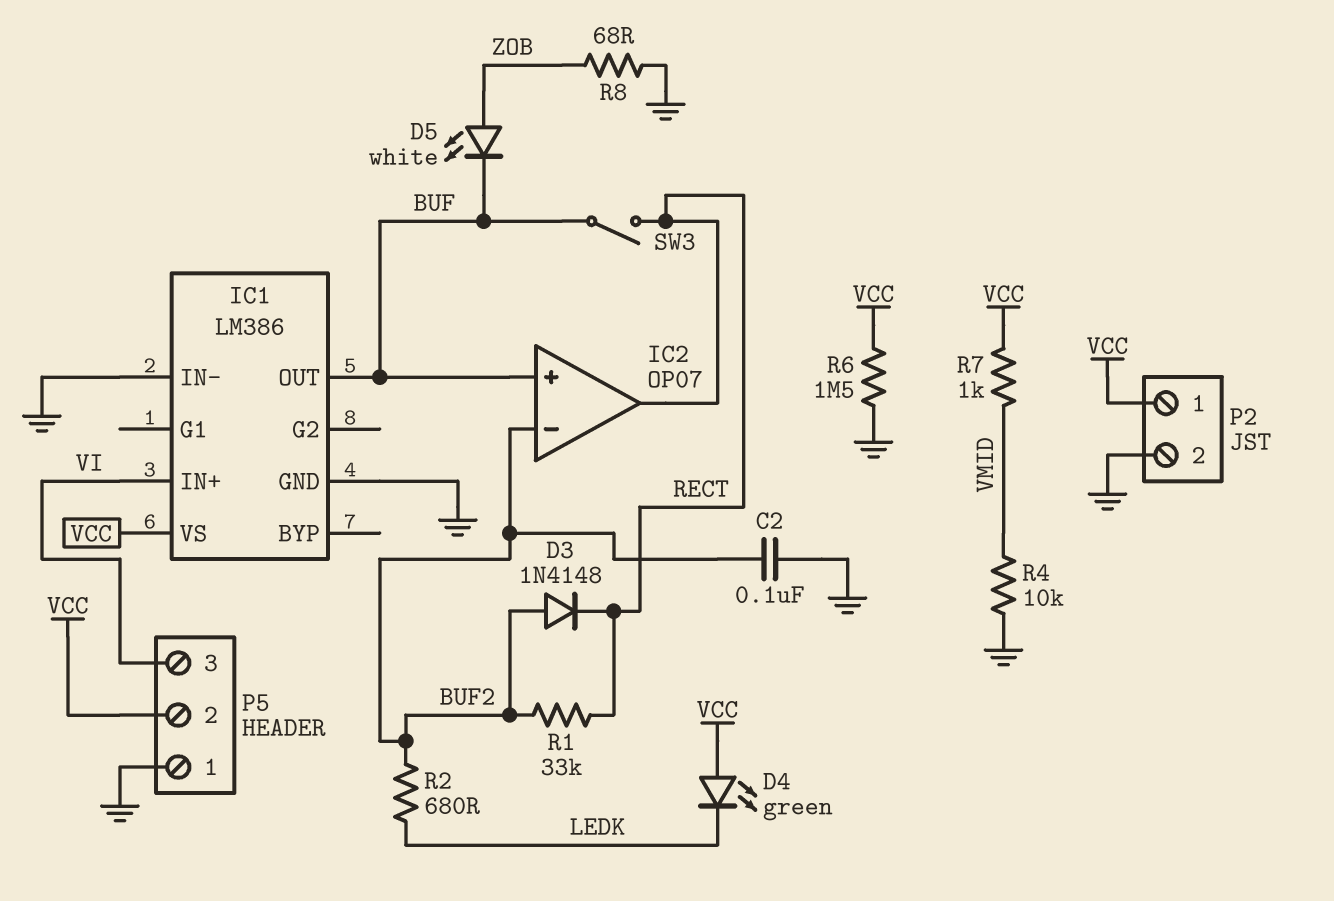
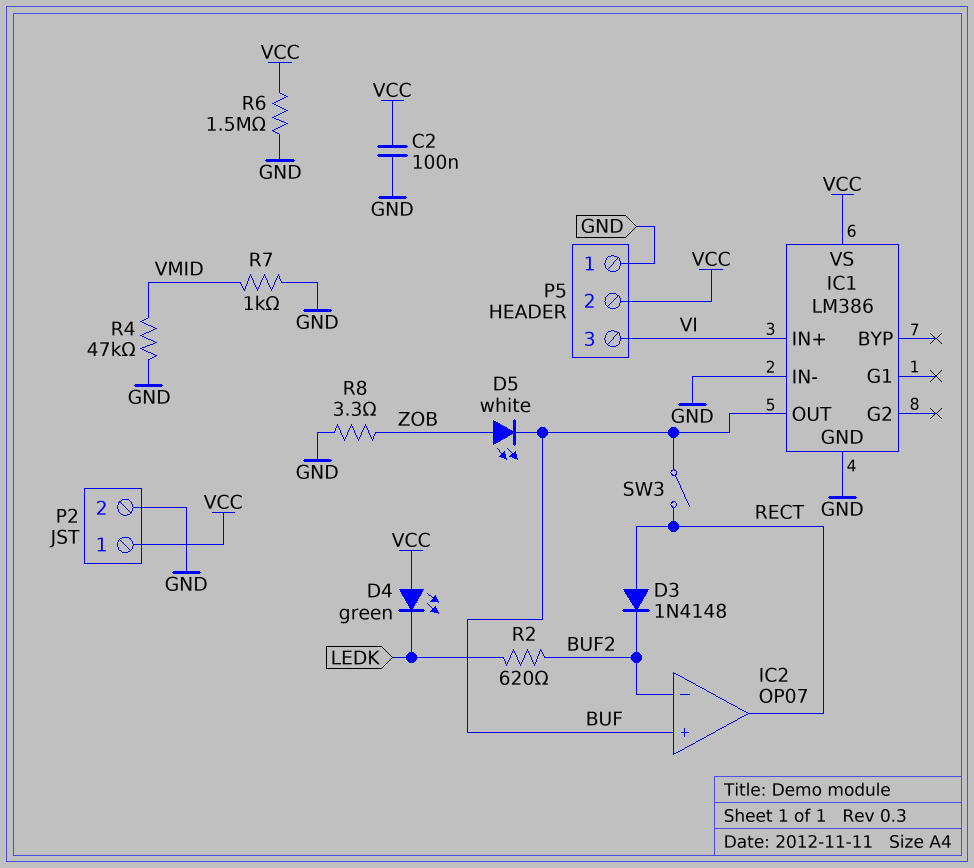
C2: 100nF (BUF2, GND) -> 100nF (GND, VCC)
D3: diode 1N4148 (A BUF2, K RECT) -> diode 1N4148 (A RECT, K BUF2)
R1: 33k (BUF2, RECT) -> none
R2: 680 (BUF2, LEDK) -> 620 (BUF2, LEDK)
R4: 10k (GND, VMID) -> 47k (GND, VMID)
R7: 1k (VCC, VMID) -> 1k (GND, VMID)
R8: 68 (GND, ZOB) -> 3.3 (GND, ZOB)

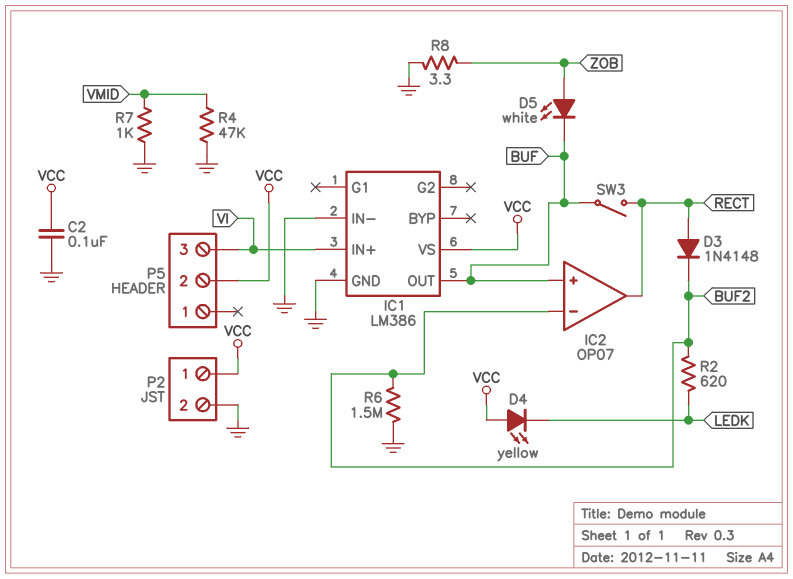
D4: LED green (A VCC, K LEDK) -> LED yellow (A VCC, K LEDK)
P5 pin 1: GND -> none
R6: 1.5M (GND, VCC) -> 1.5M (BUF2, GND)

